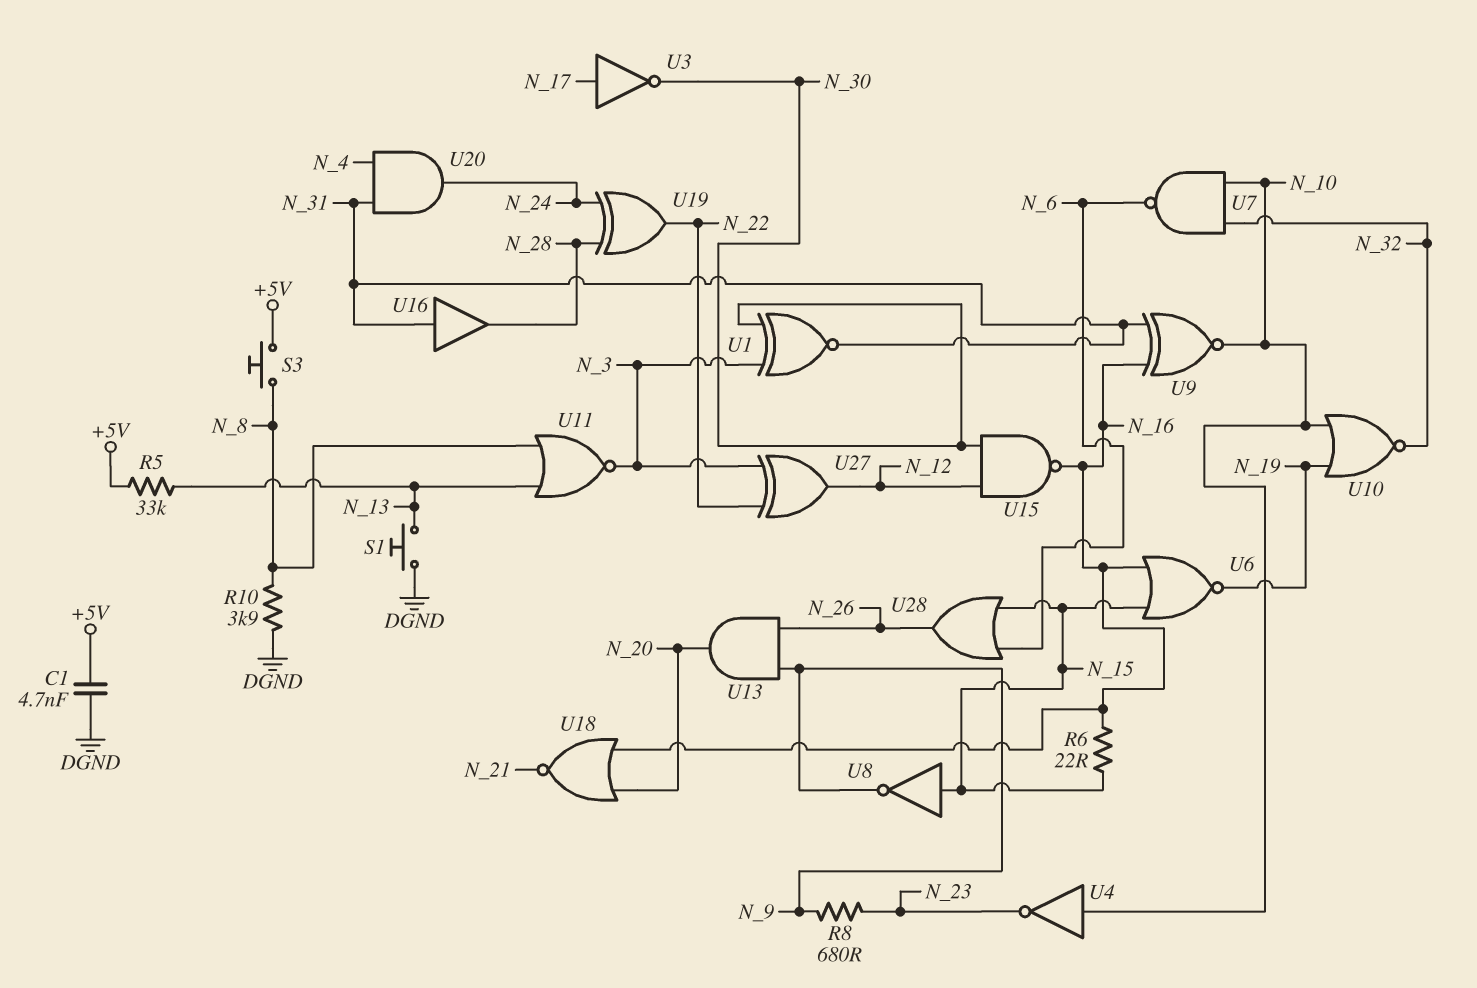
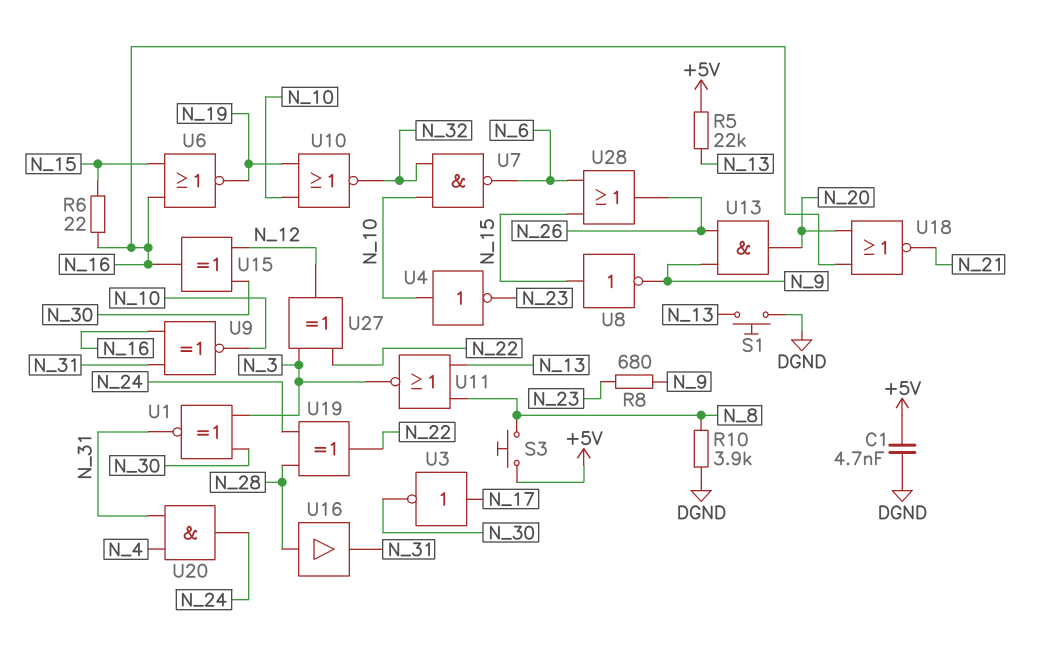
R5: 33k (+5V, N_13) -> 22k (+5V, N_13)
U15: NAND (in N_12, in N_30, out N_16) -> XOR (in N_12, in N_30, out N_16)
U16: buffer (in N_31, out N_28) -> buffer (in N_28, out N_31)

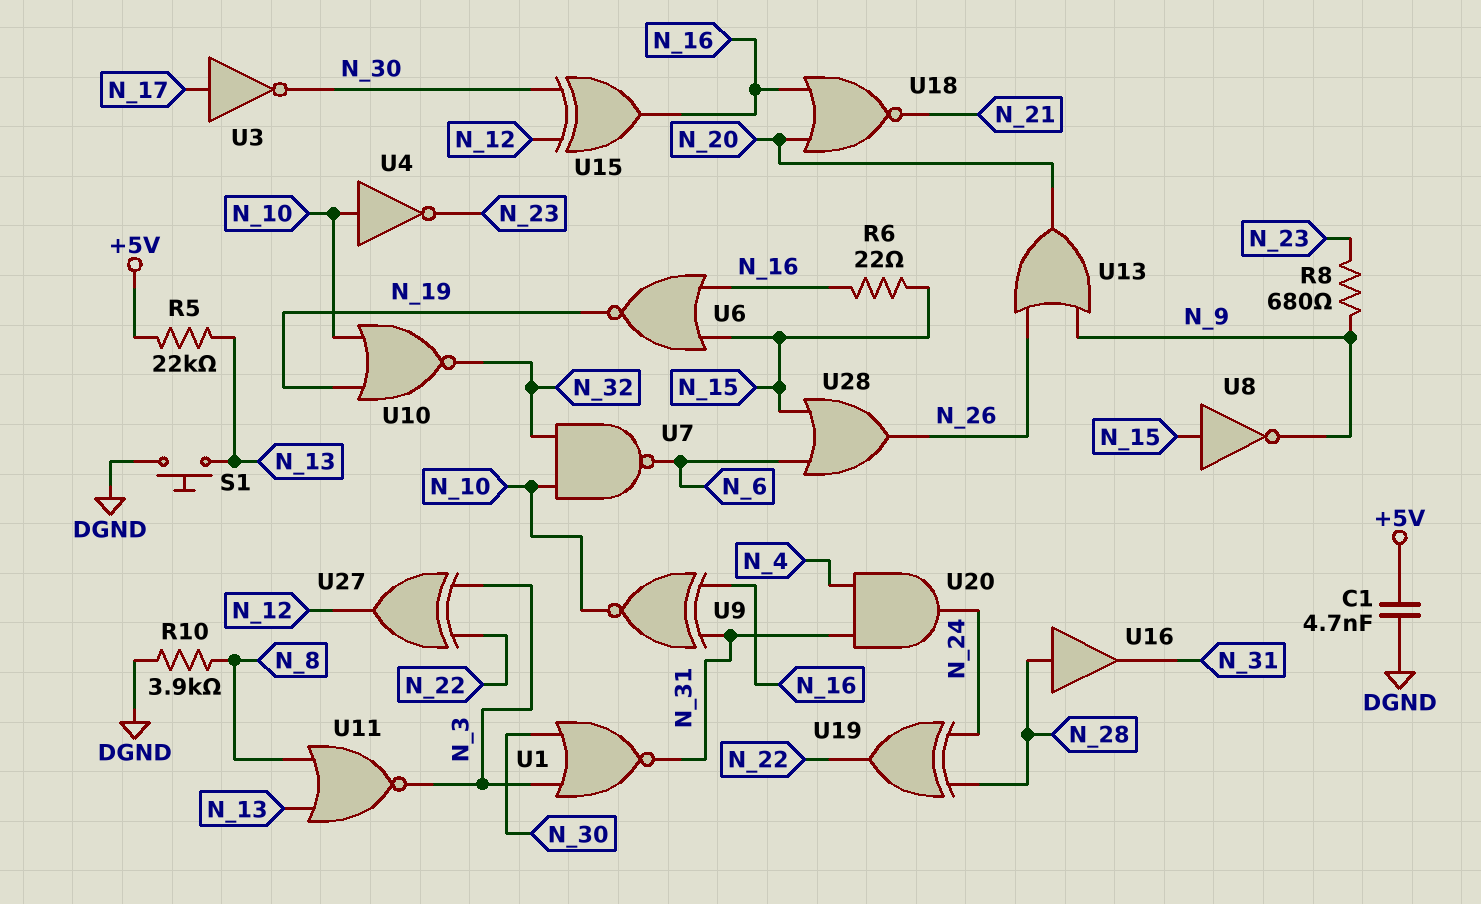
S3: button (+5V, N_8) -> none
U1: XNOR (in N_3, in N_30, out N_31) -> NOR (in N_3, in N_30, out N_31)
U13: AND (in N_9, in N_26, out N_20) -> OR (in N_9, in N_26, out N_20)

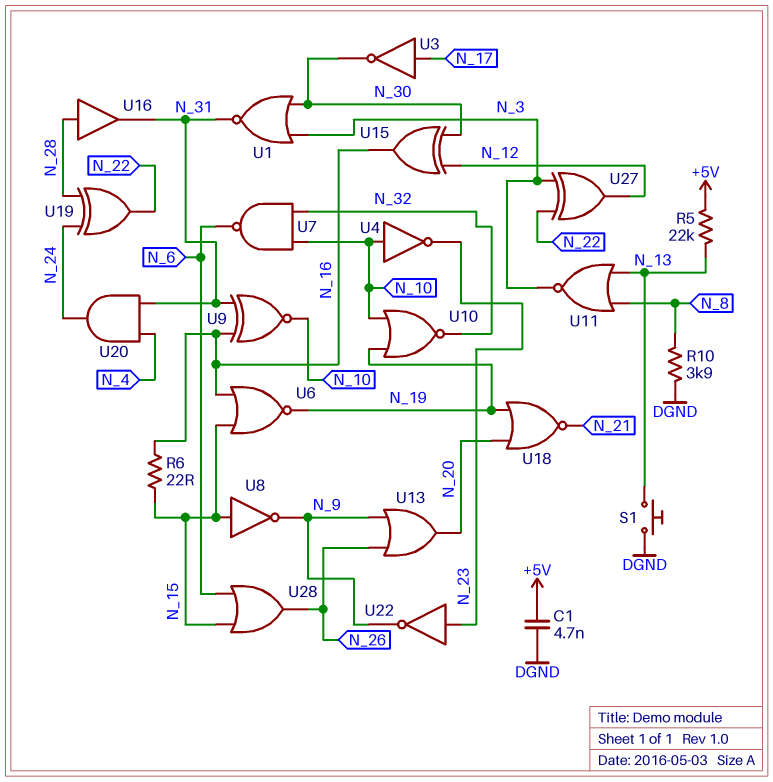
R8: 680 (N_9, N_23) -> none
U18: NOR (in N_16, in N_20, out N_21) -> NOR (in N_19, in N_20, out N_21)
U22: none -> NOT (in N_23, out N_9)

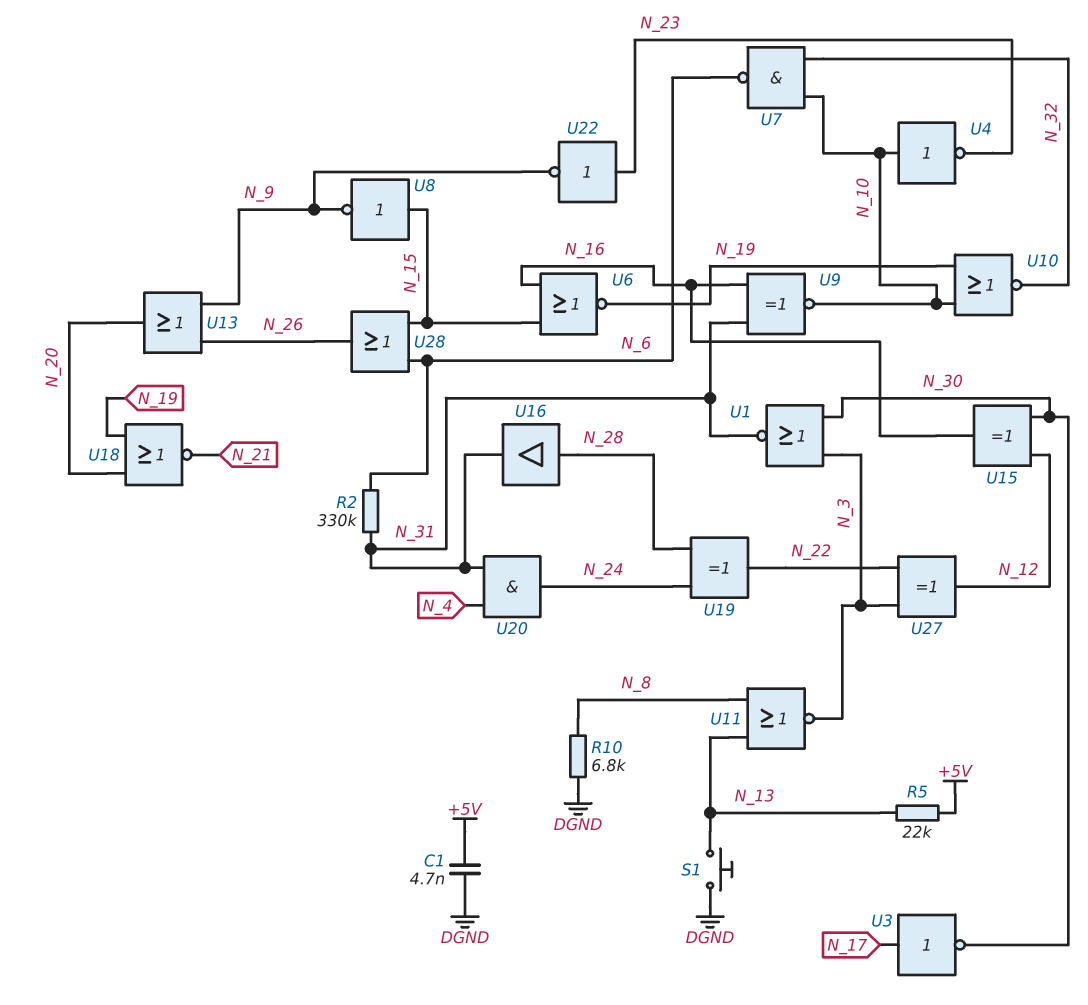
R2: none -> 330k (N_6, N_31)
R6: 22 (N_15, N_16) -> none
R10: 3.9k (DGND, N_8) -> 6.8k (DGND, N_8)

